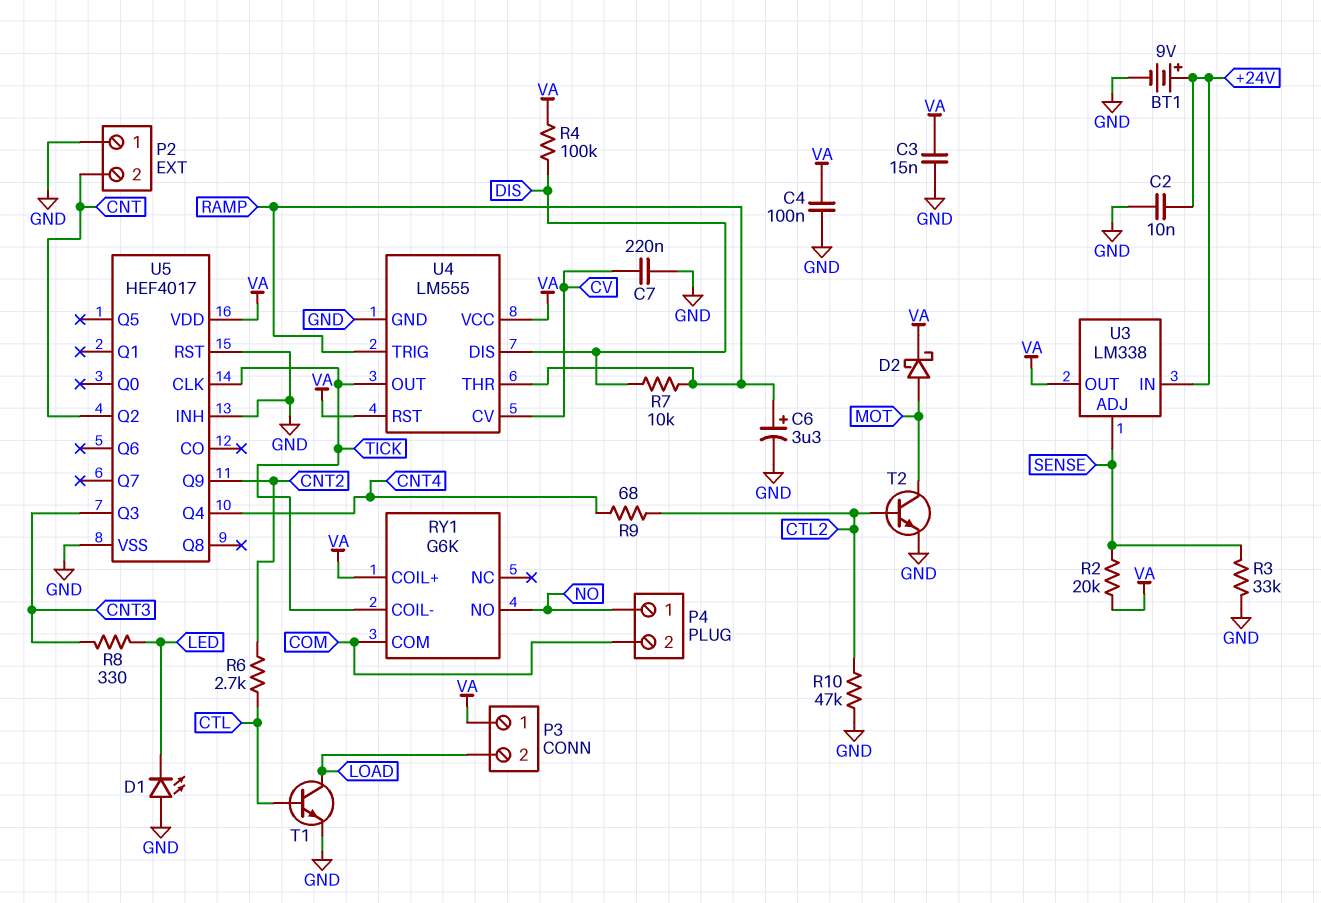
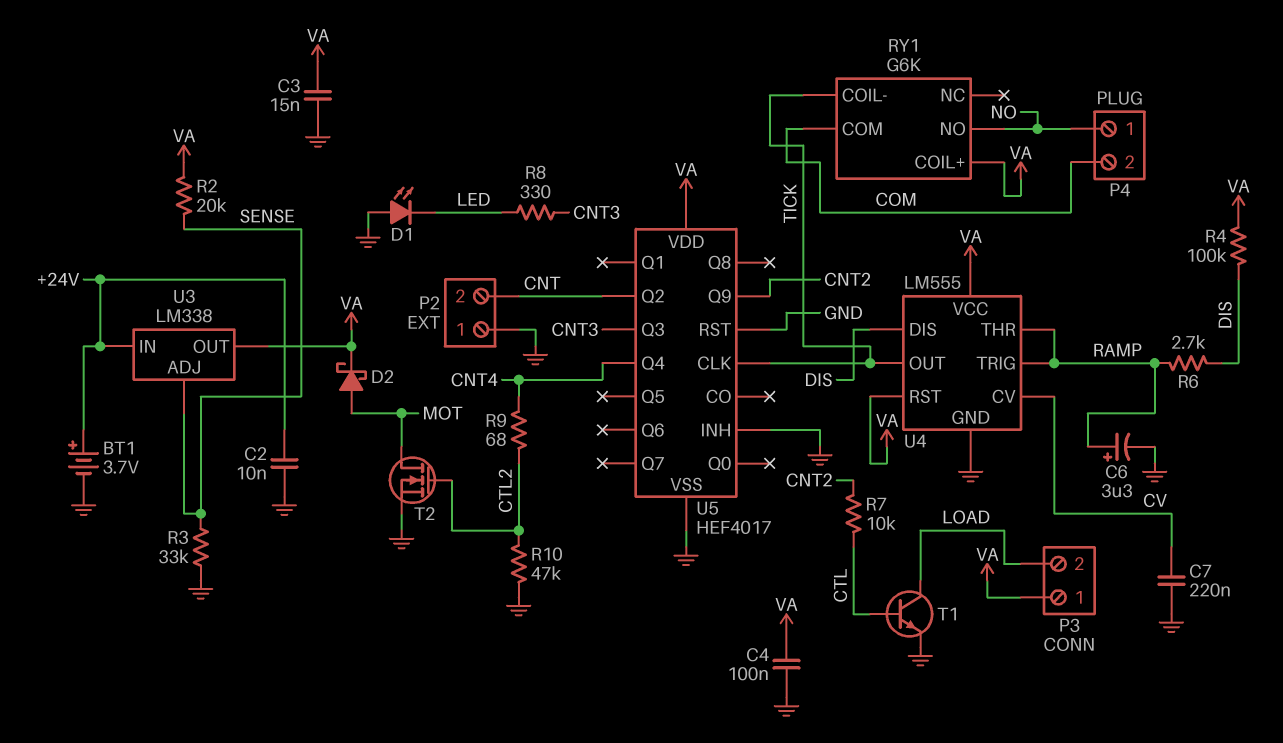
BT1: 9V (plus +24V, minus GND) -> 3.7V (plus +24V, minus GND)
R6: 2.7k (CNT2, CTL) -> 2.7k (DIS, RAMP)
R7: 10k (DIS, RAMP) -> 10k (CNT2, CTL)
T2: NPN (B CTL2, C MOT, E GND) -> NMOS (G CTL2, D MOT, S GND)

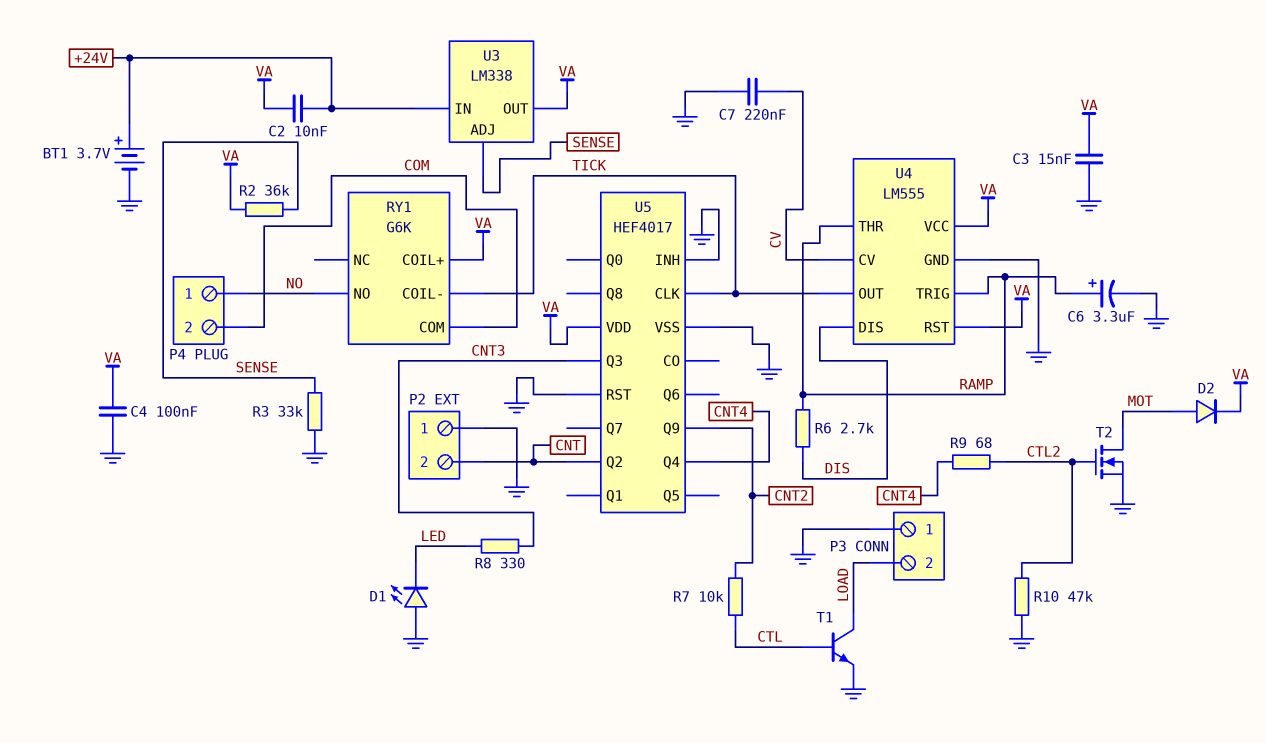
C2: 10nF (+24V, GND) -> 10nF (+24V, VA)
D2: schottky (A MOT, K VA) -> diode (A MOT, K VA)
P3 pin 1: VA -> GND
R2: 20k (SENSE, VA) -> 36k (SENSE, VA)
R4: 100k (DIS, VA) -> none

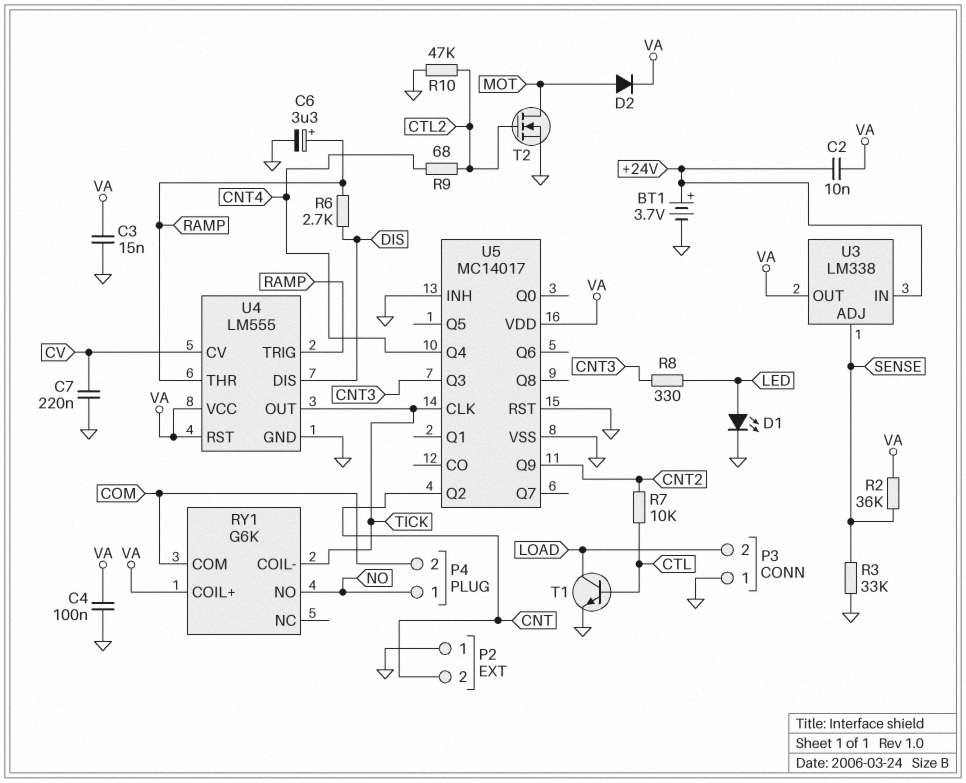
D1: LED (A GND, K LED) -> LED (A LED, K GND)
U5: HEF4017 -> MC14017

